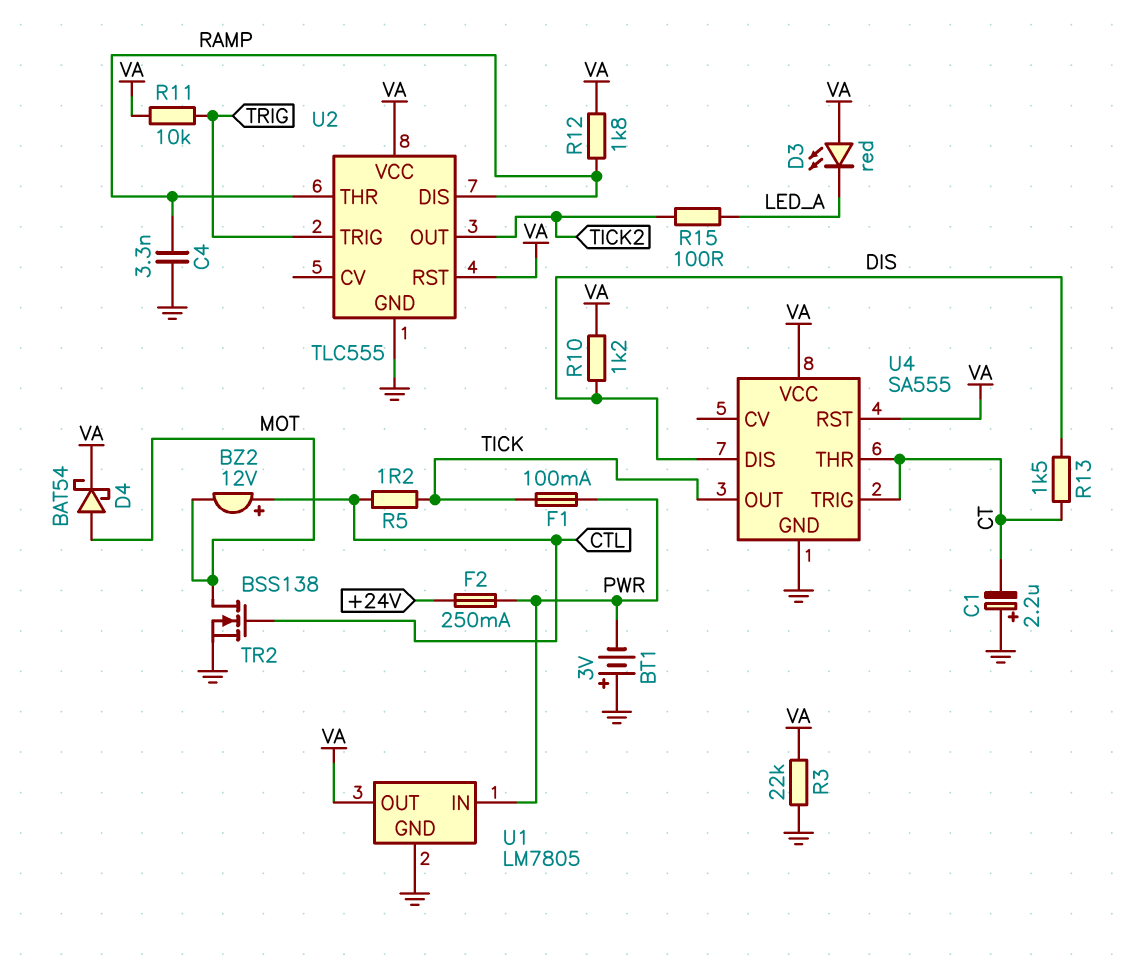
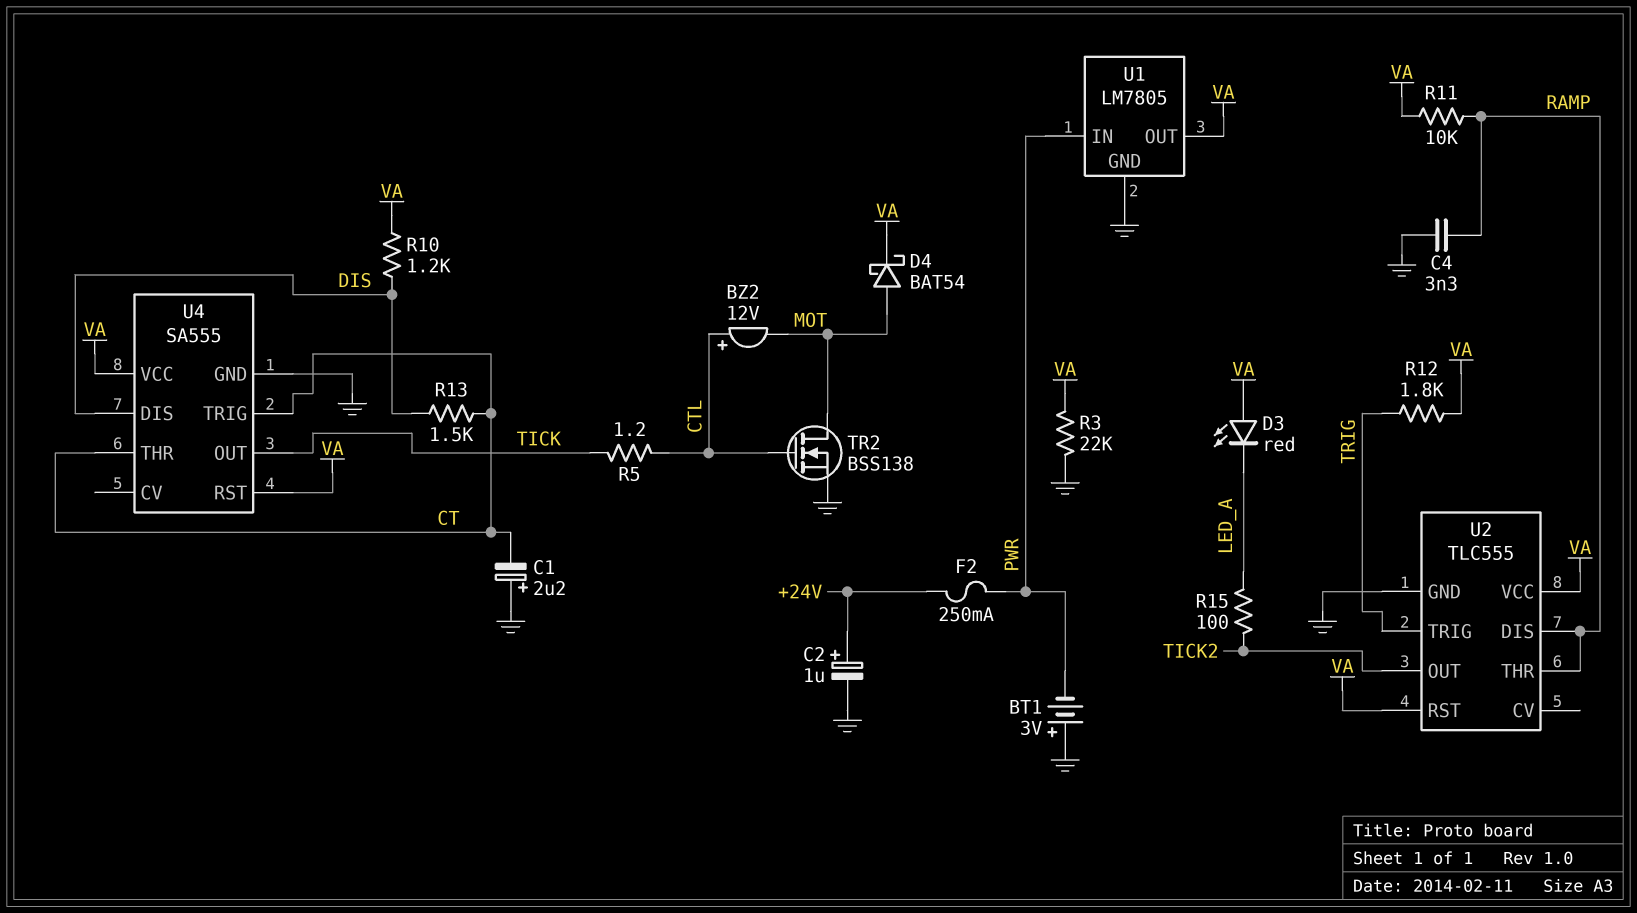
C2: none -> 1uF (plus +24V, minus GND)
F1: 100mA (PWR, TICK) -> none
R11: 10k (TRIG, VA) -> 10k (RAMP, VA)
R12: 1.8k (RAMP, VA) -> 1.8k (TRIG, VA)

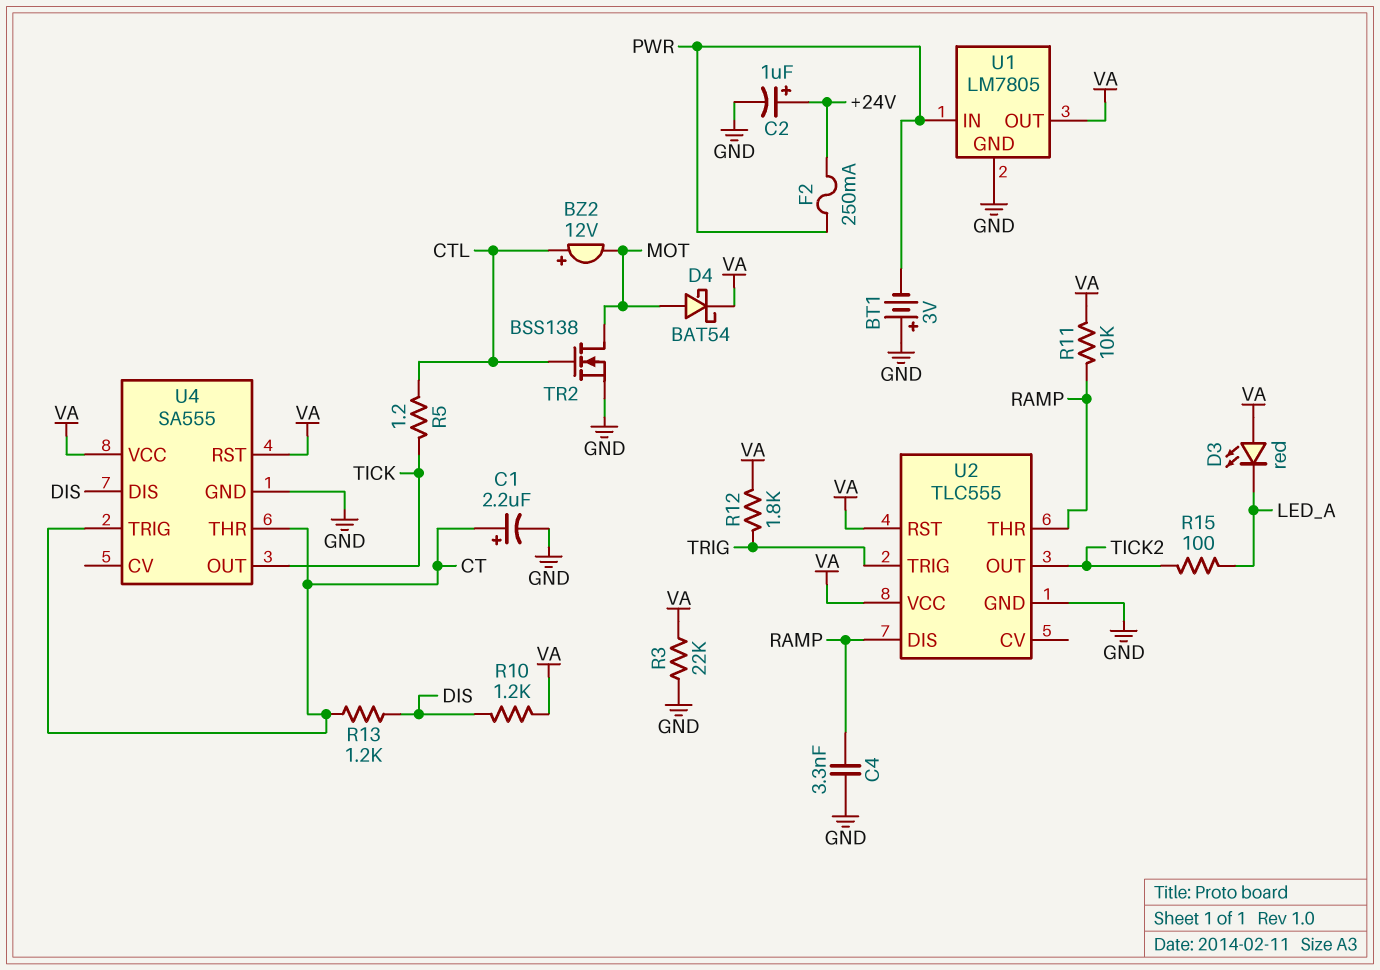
C1: 2.2uF (plus GND, minus CT) -> 2.2uF (plus CT, minus GND)
R13: 1.5k (CT, DIS) -> 1.2k (CT, DIS)

